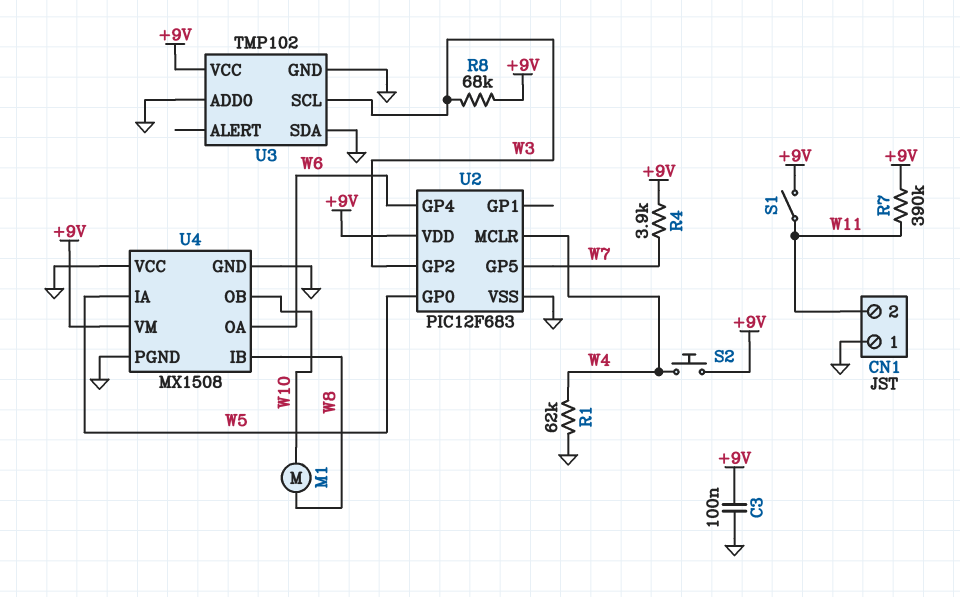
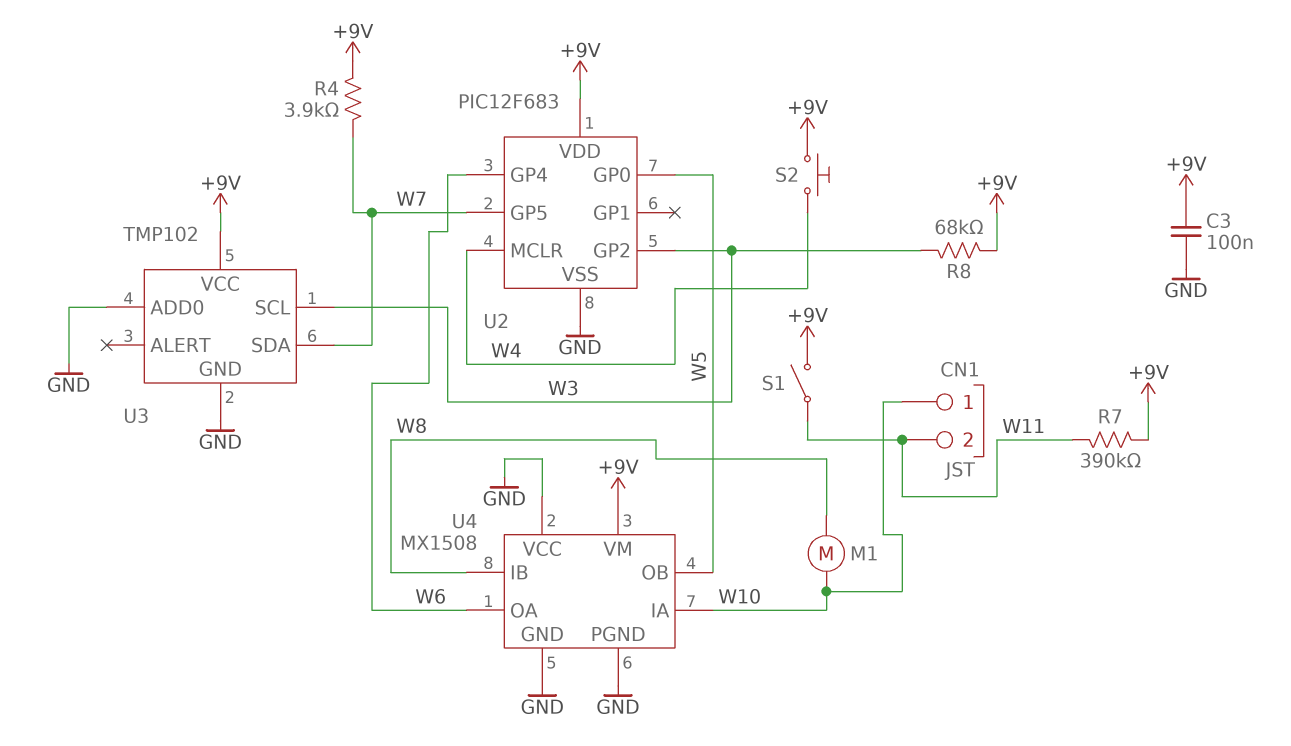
CN1 pin 1: GND -> W10
R1: 62k (GND, W4) -> none
U3 pin SDA: GND -> W7
U4 pin IA: W5 -> W10
U4 pin OB: W10 -> W5

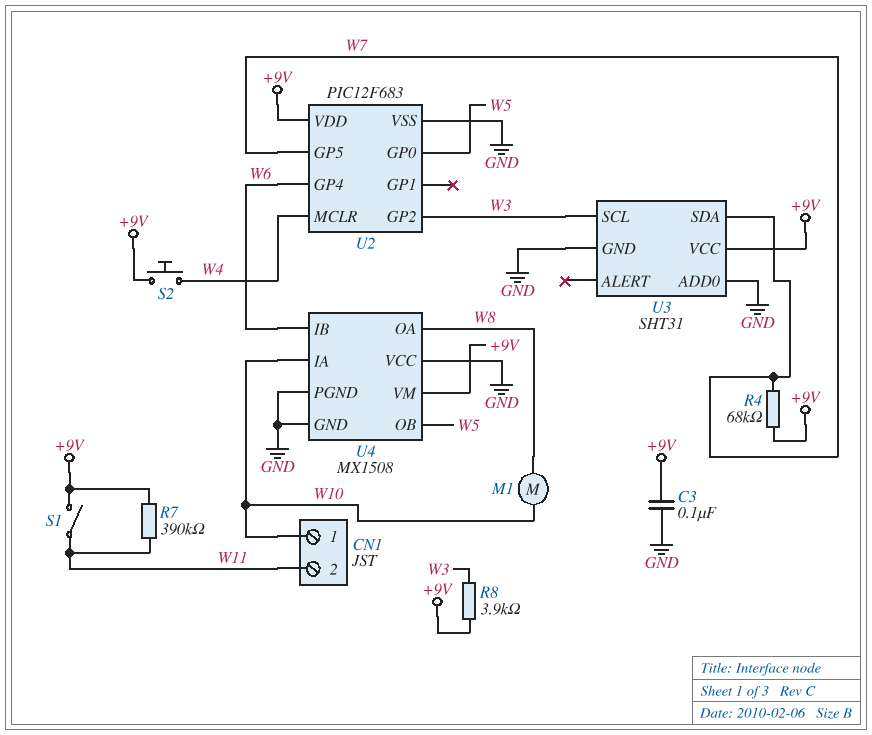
R4: 3.9k (+9V, W7) -> 68k (+9V, W7)
R8: 68k (+9V, W3) -> 3.9k (+9V, W3)
U3: TMP102 -> SHT31
U4 pin IB: W8 -> W6
U4 pin OA: W6 -> W8

